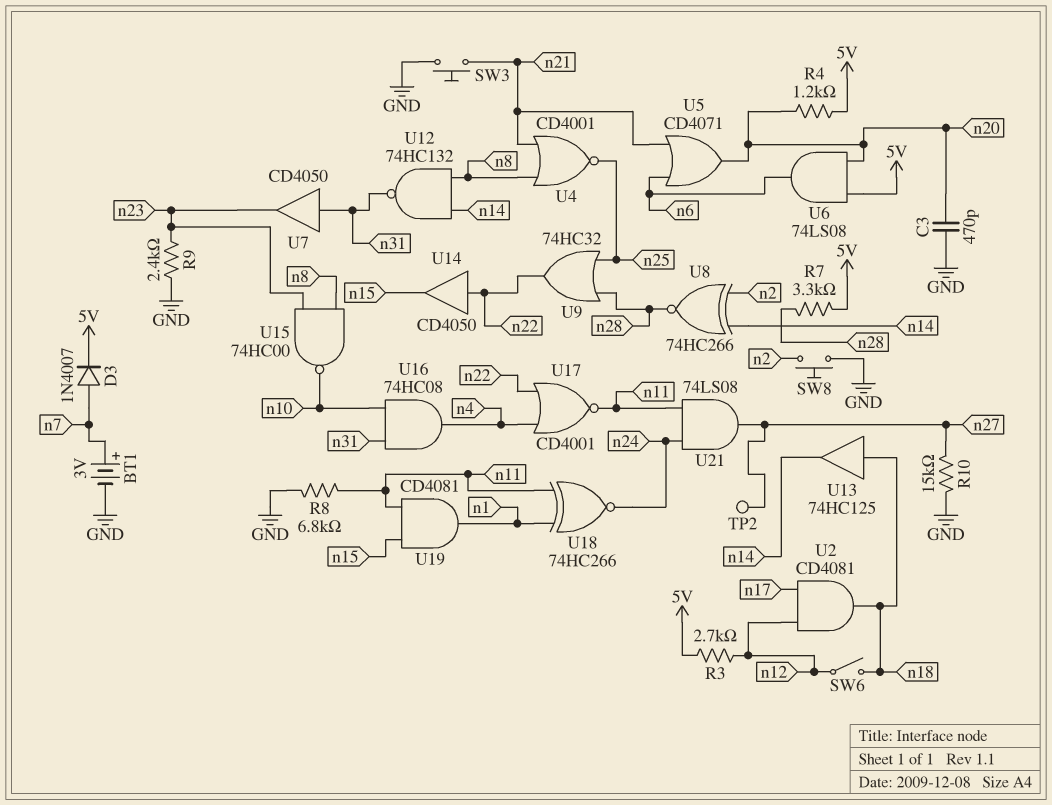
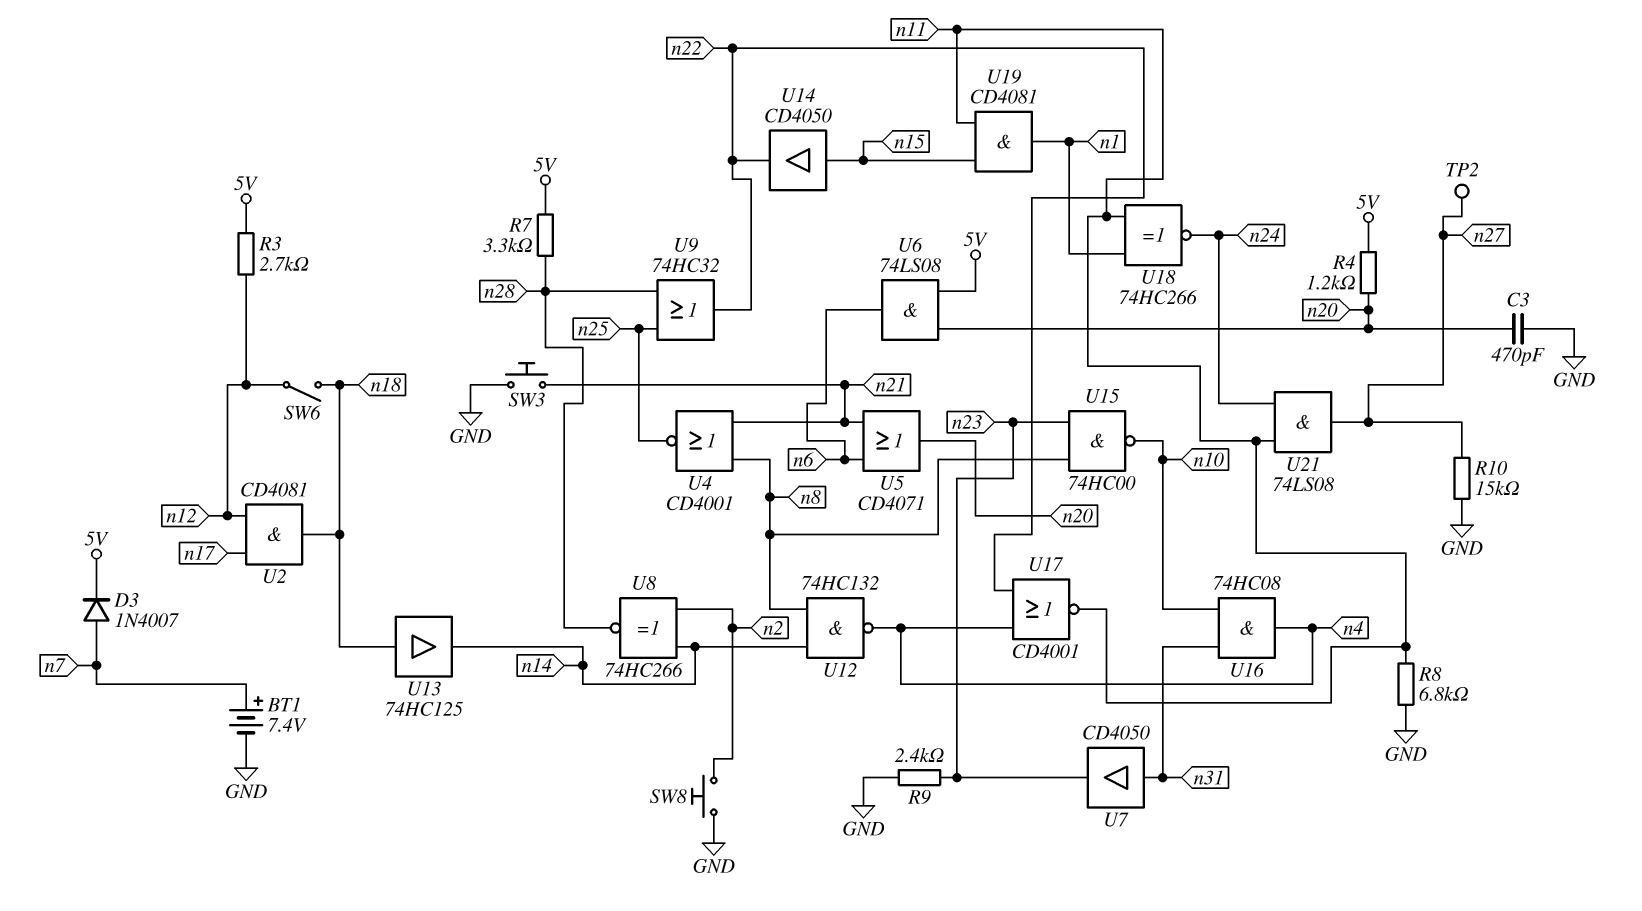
BT1: 3V (plus n7, minus GND) -> 7.4V (plus n7, minus GND)
U12: NAND 74HC132 (in n8, in n14, out n31) -> NAND 74HC132 (in n8, in n14, out n4)
U14: buffer CD4050 (in n22, out n15) -> buffer CD4050 (in n15, out n22)

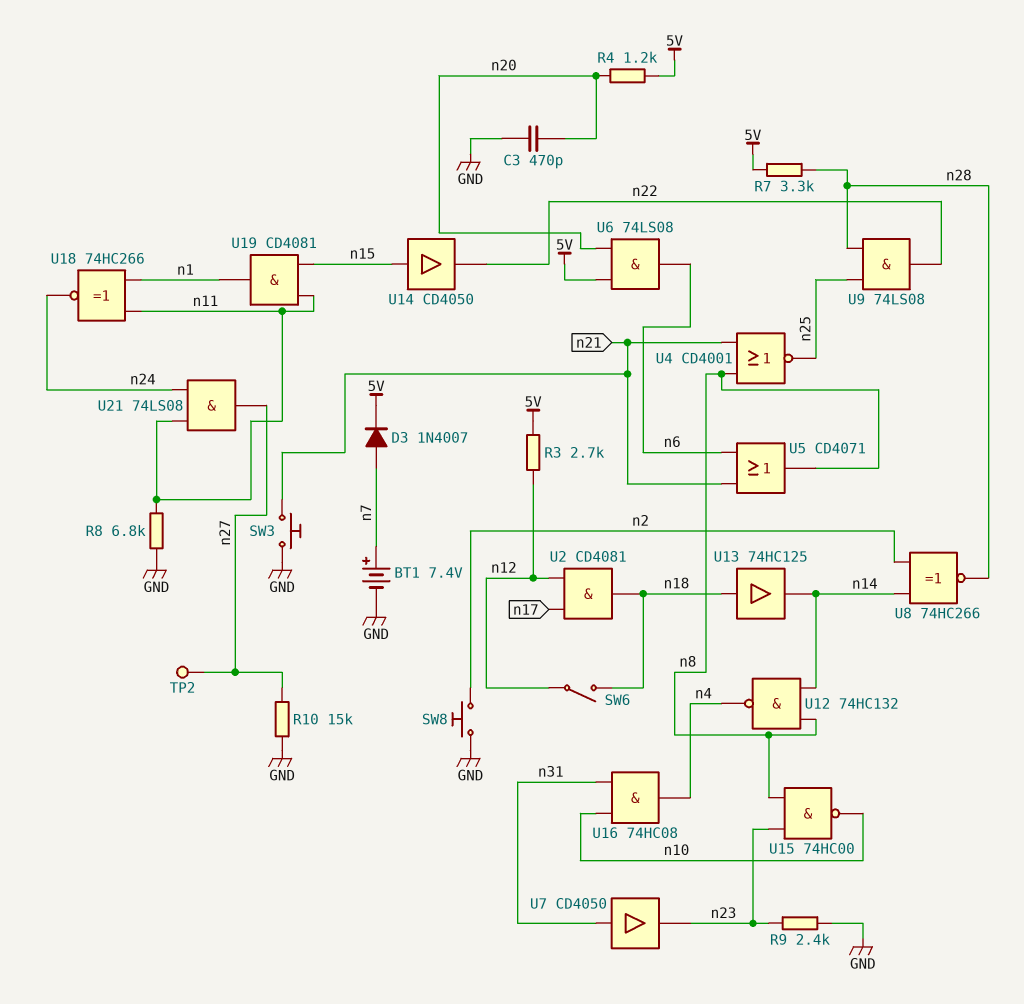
U5: OR CD4071 (in n6, in n21, out n20) -> OR CD4071 (in n6, in n21, out n8)
U9: OR 74HC32 (in n25, in n28, out n22) -> AND 74LS08 (in n25, in n28, out n22)
U17: NOR CD4001 (in n4, in n22, out n11) -> none

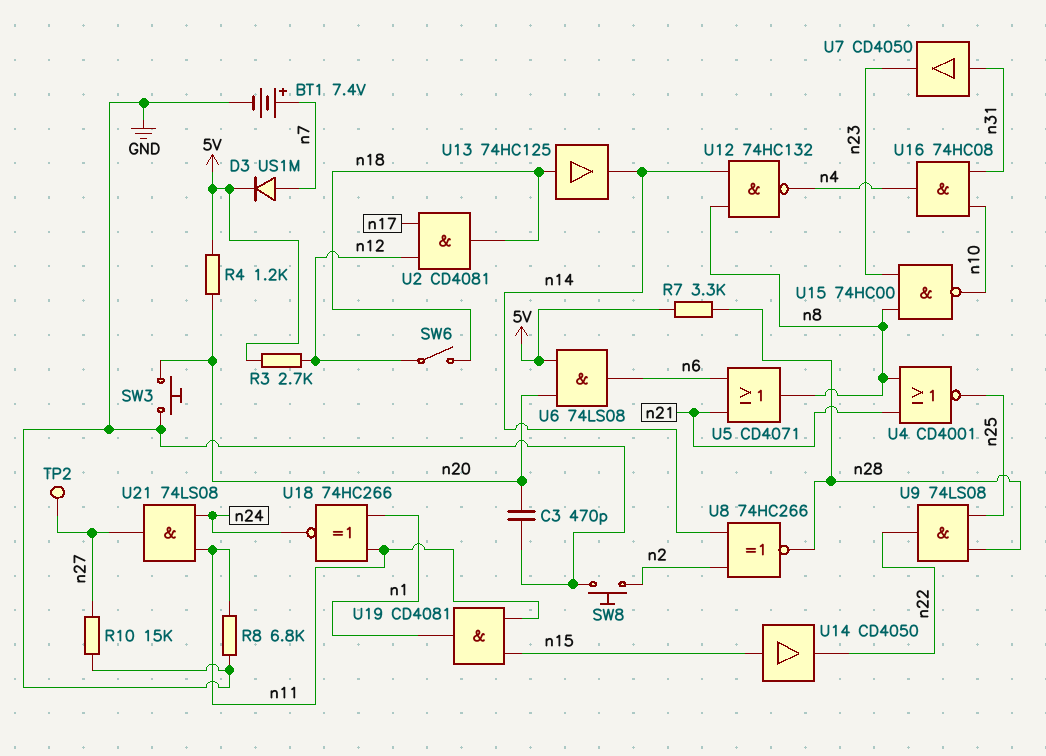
D3: diode 1N4007 (A n7, K 5V) -> diode US1M (A n7, K 5V)
R9: 2.4k (GND, n23) -> none
SW3: button (GND, n21) -> button (GND, n20)

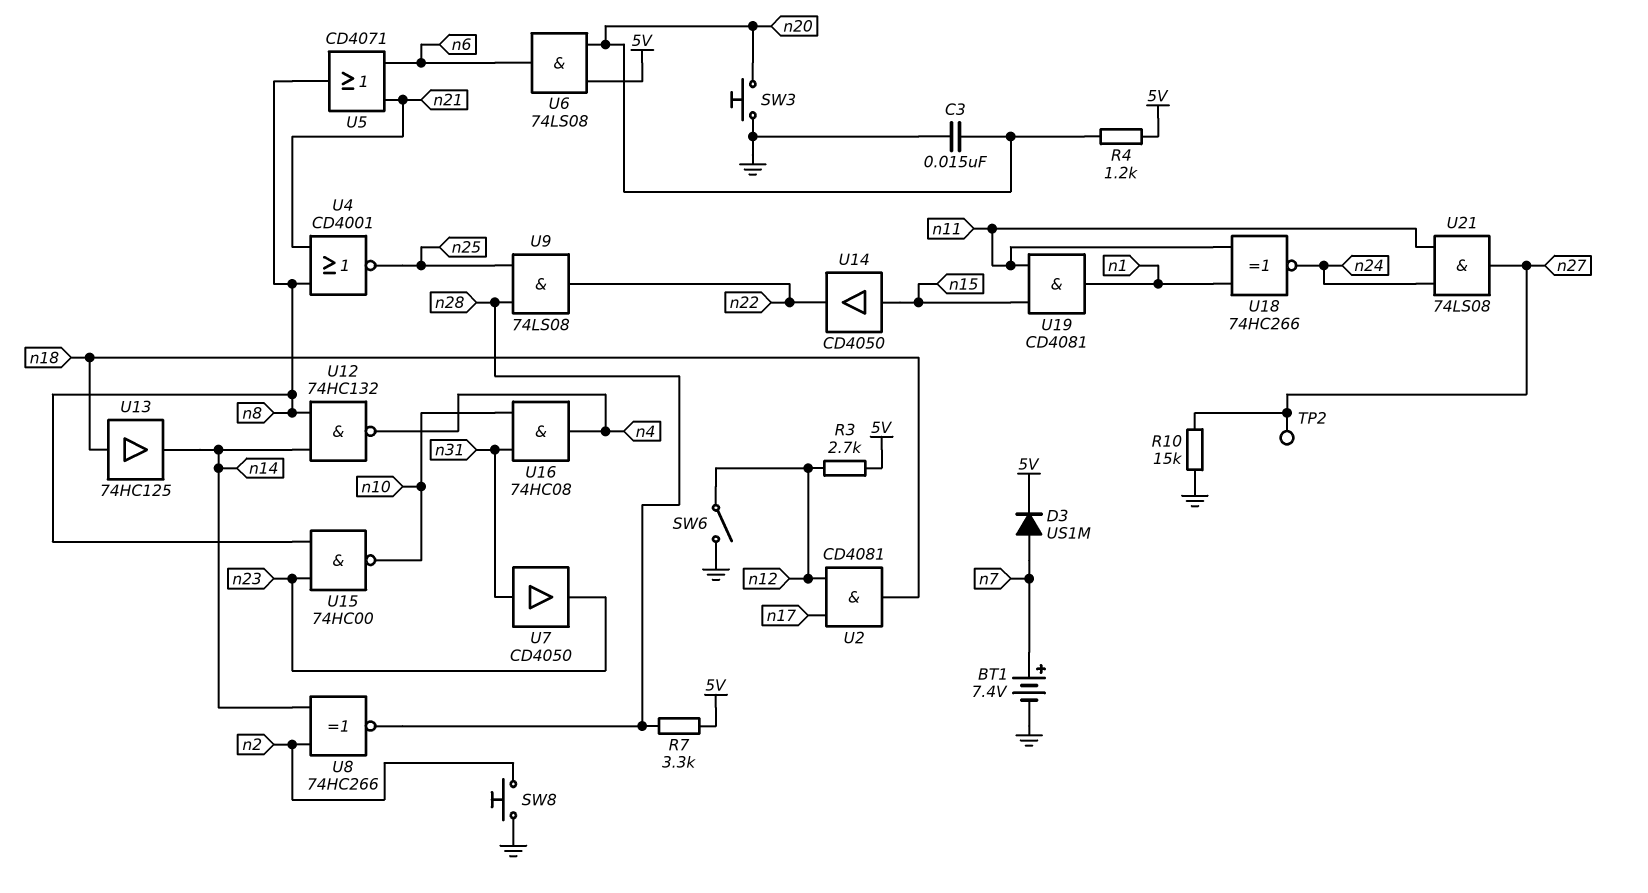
C3: 470pF (GND, n20) -> 15nF (GND, n20)
R8: 6.8k (GND, n11) -> none
SW6: switch (n12, n18) -> switch (GND, n12)

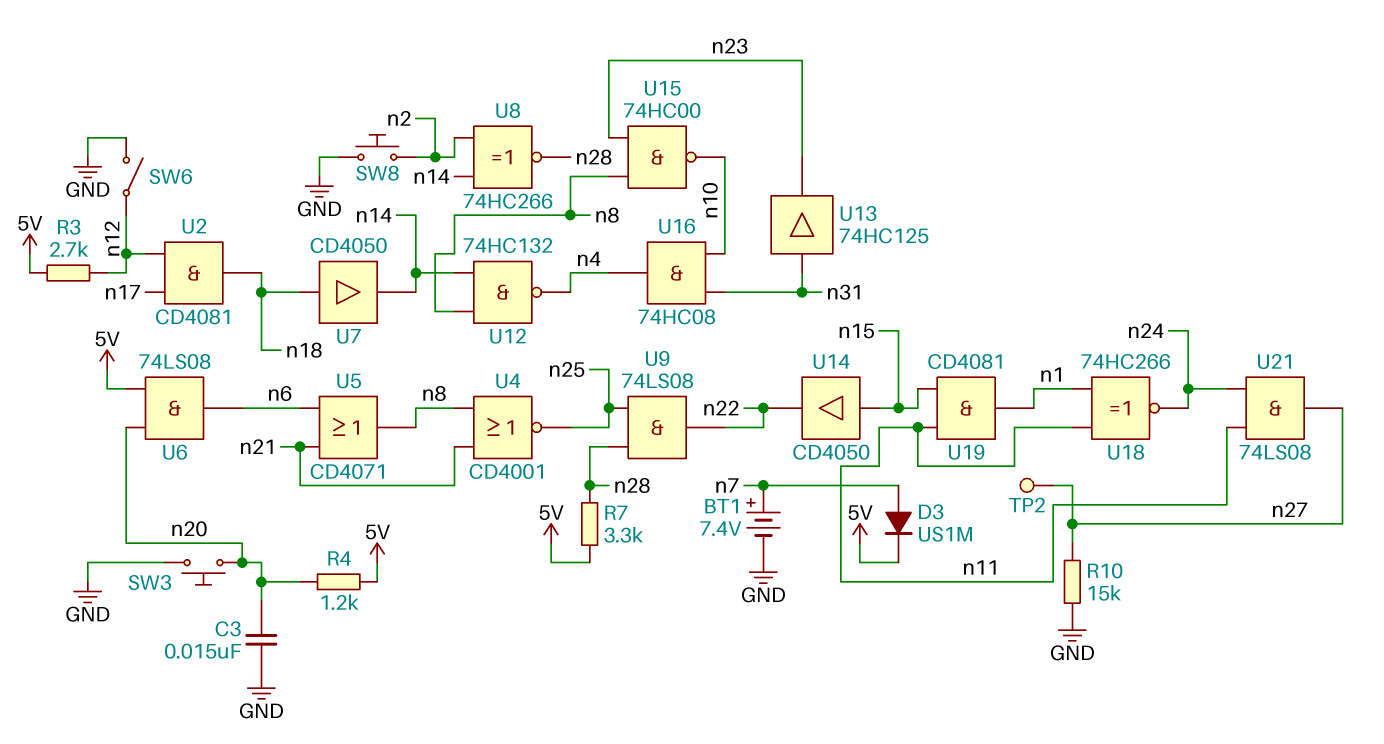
U7: buffer CD4050 (in n31, out n23) -> buffer CD4050 (in n18, out n14)
U13: buffer 74HC125 (in n18, out n14) -> buffer 74HC125 (in n31, out n23)

